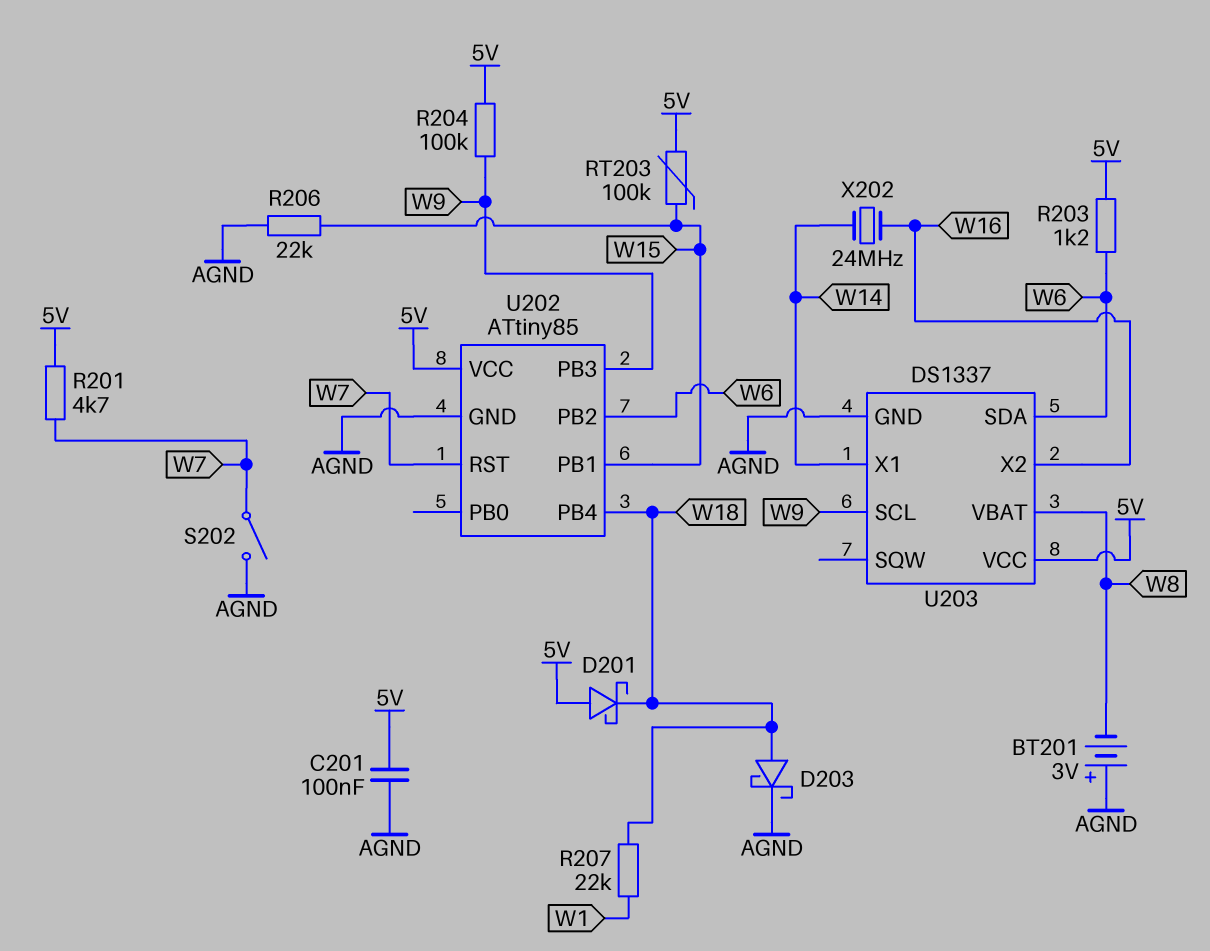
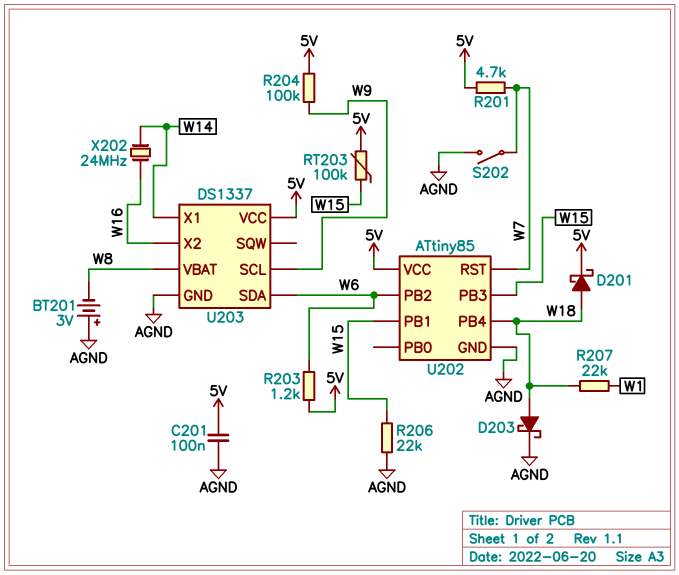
D201: schottky (A 5V, K W18) -> schottky (A W18, K 5V)
U202 pin PB3: W9 -> W15

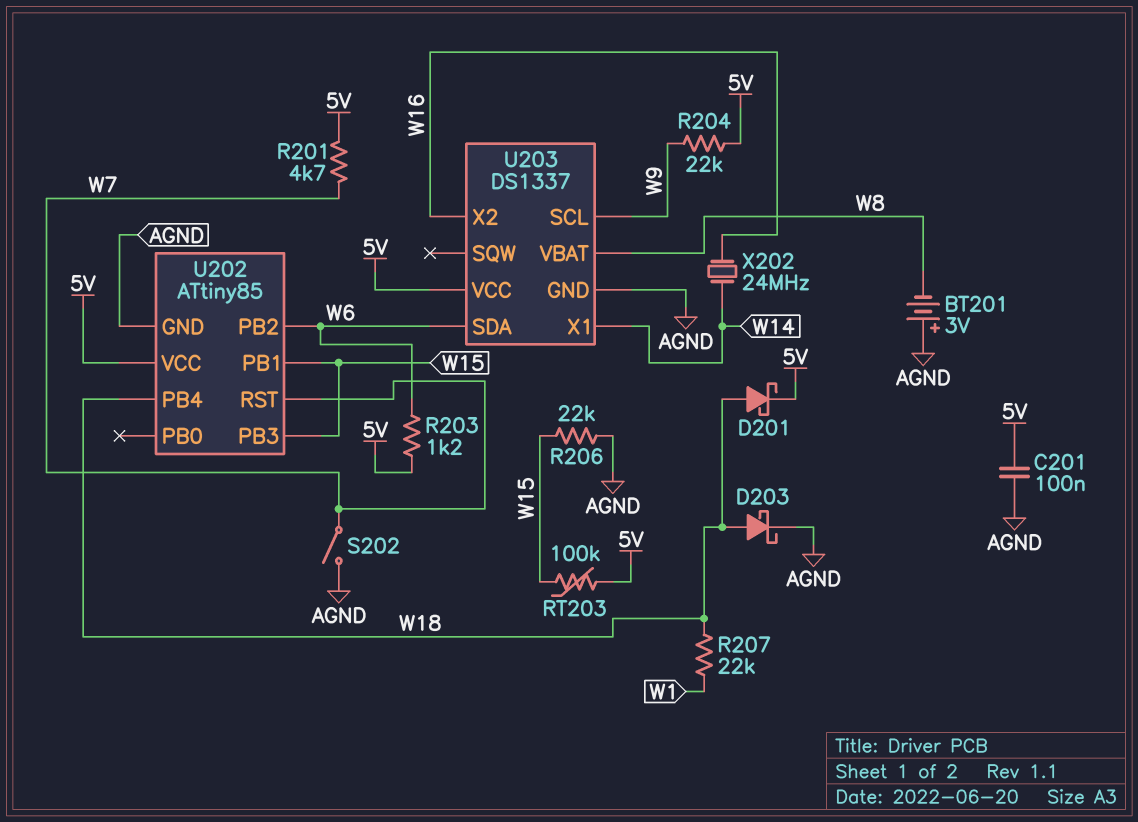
R204: 100k (5V, W9) -> 22k (5V, W9)

